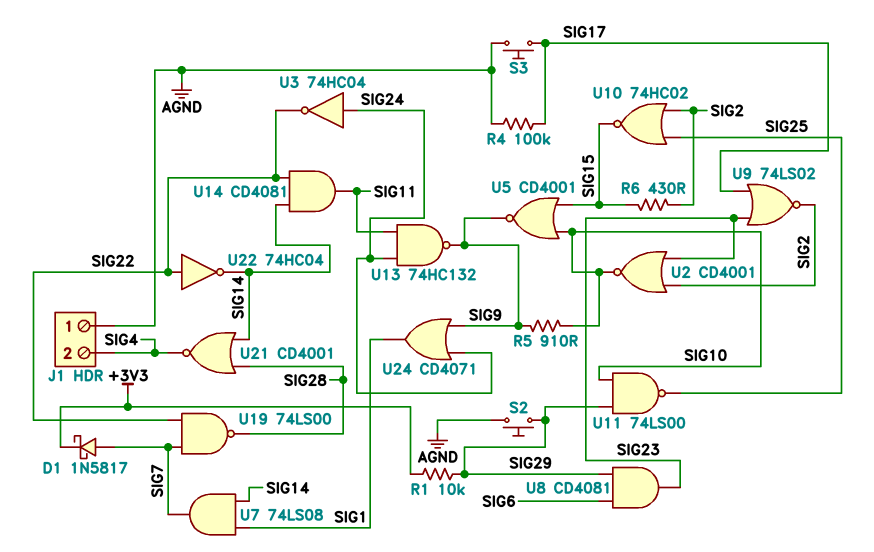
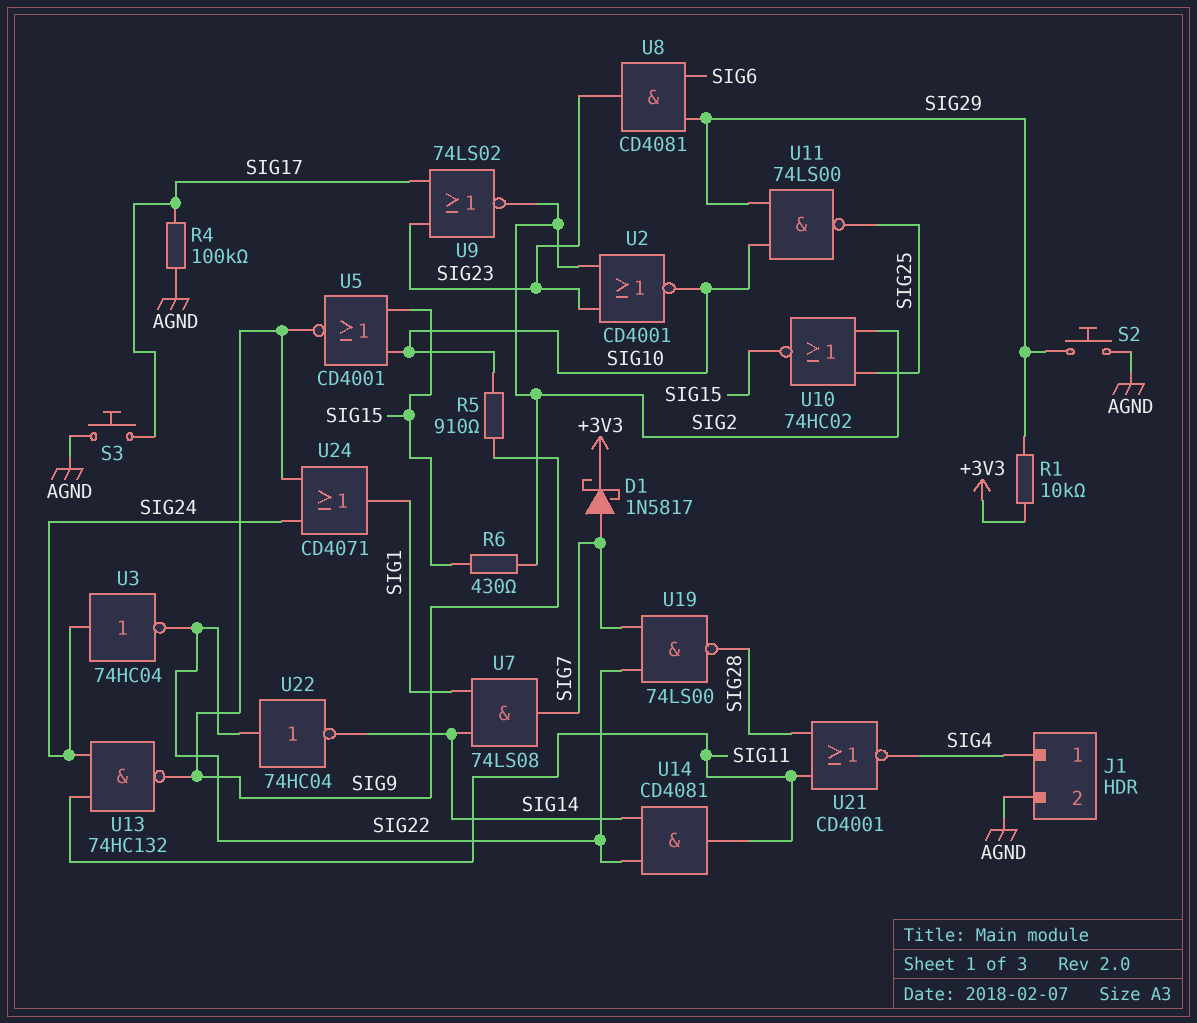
J1 pin 1: AGND -> SIG4
J1 pin 2: SIG4 -> AGND
U21: NOR CD4001 (in SIG14, in SIG28, out SIG4) -> NOR CD4001 (in SIG11, in SIG28, out SIG4)

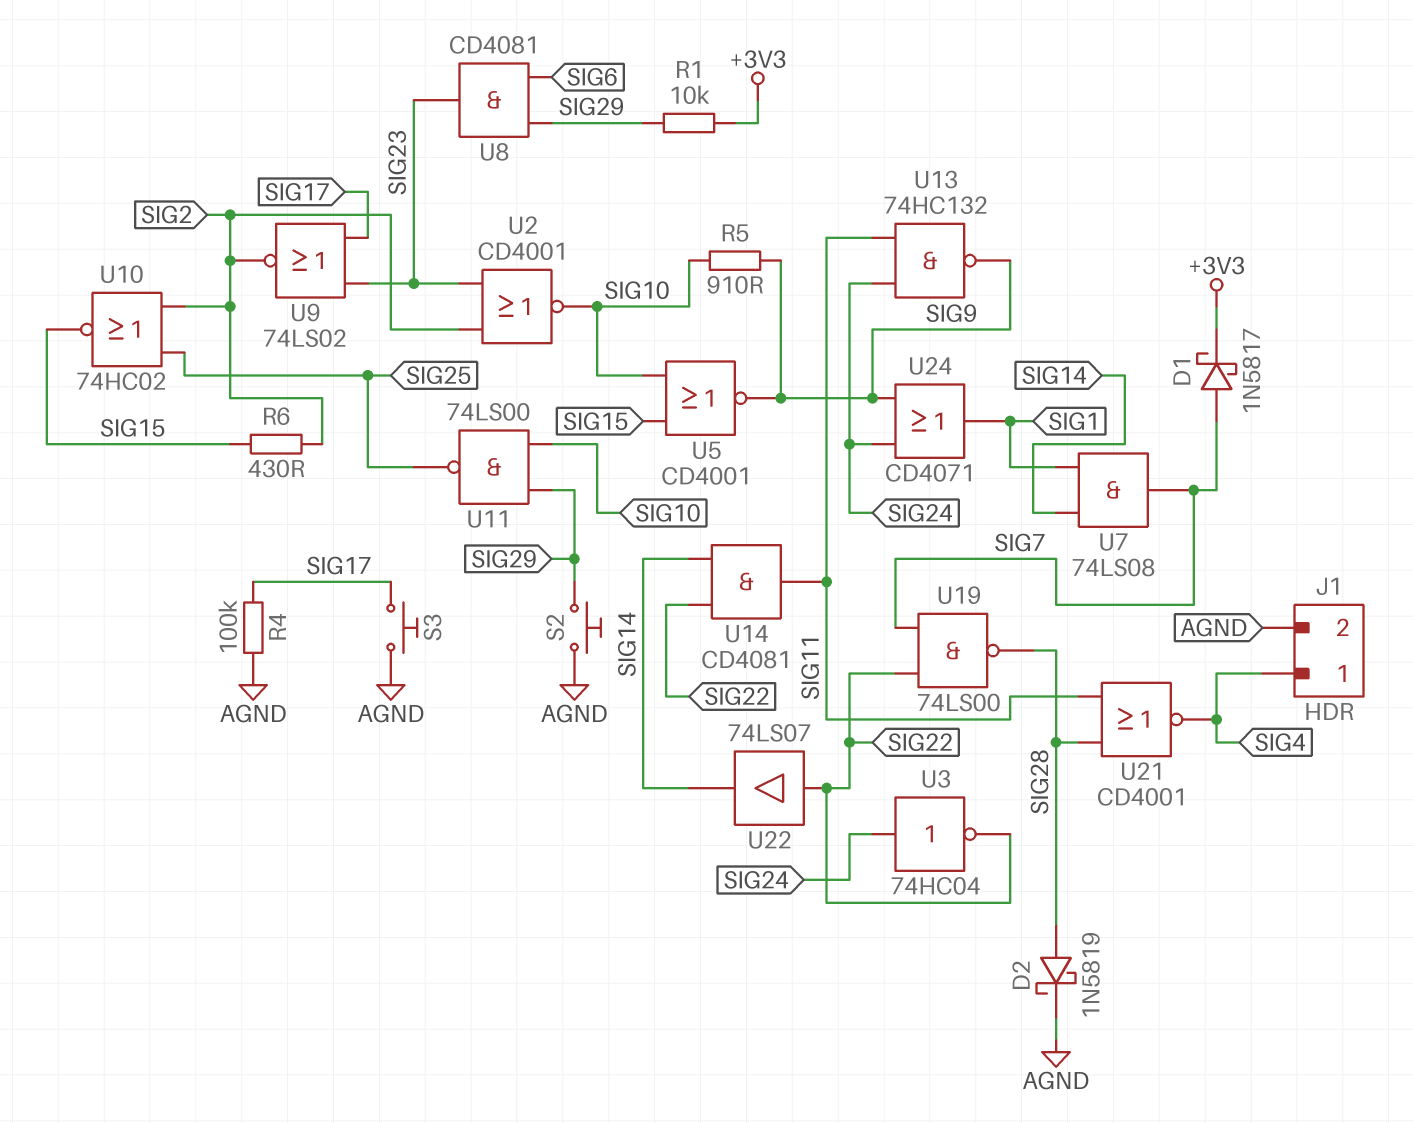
D2: none -> schottky 1N5819 (A SIG28, K AGND)
U22: NOT 74HC04 (in SIG22, out SIG14) -> buffer 74LS07 (in SIG22, out SIG14)

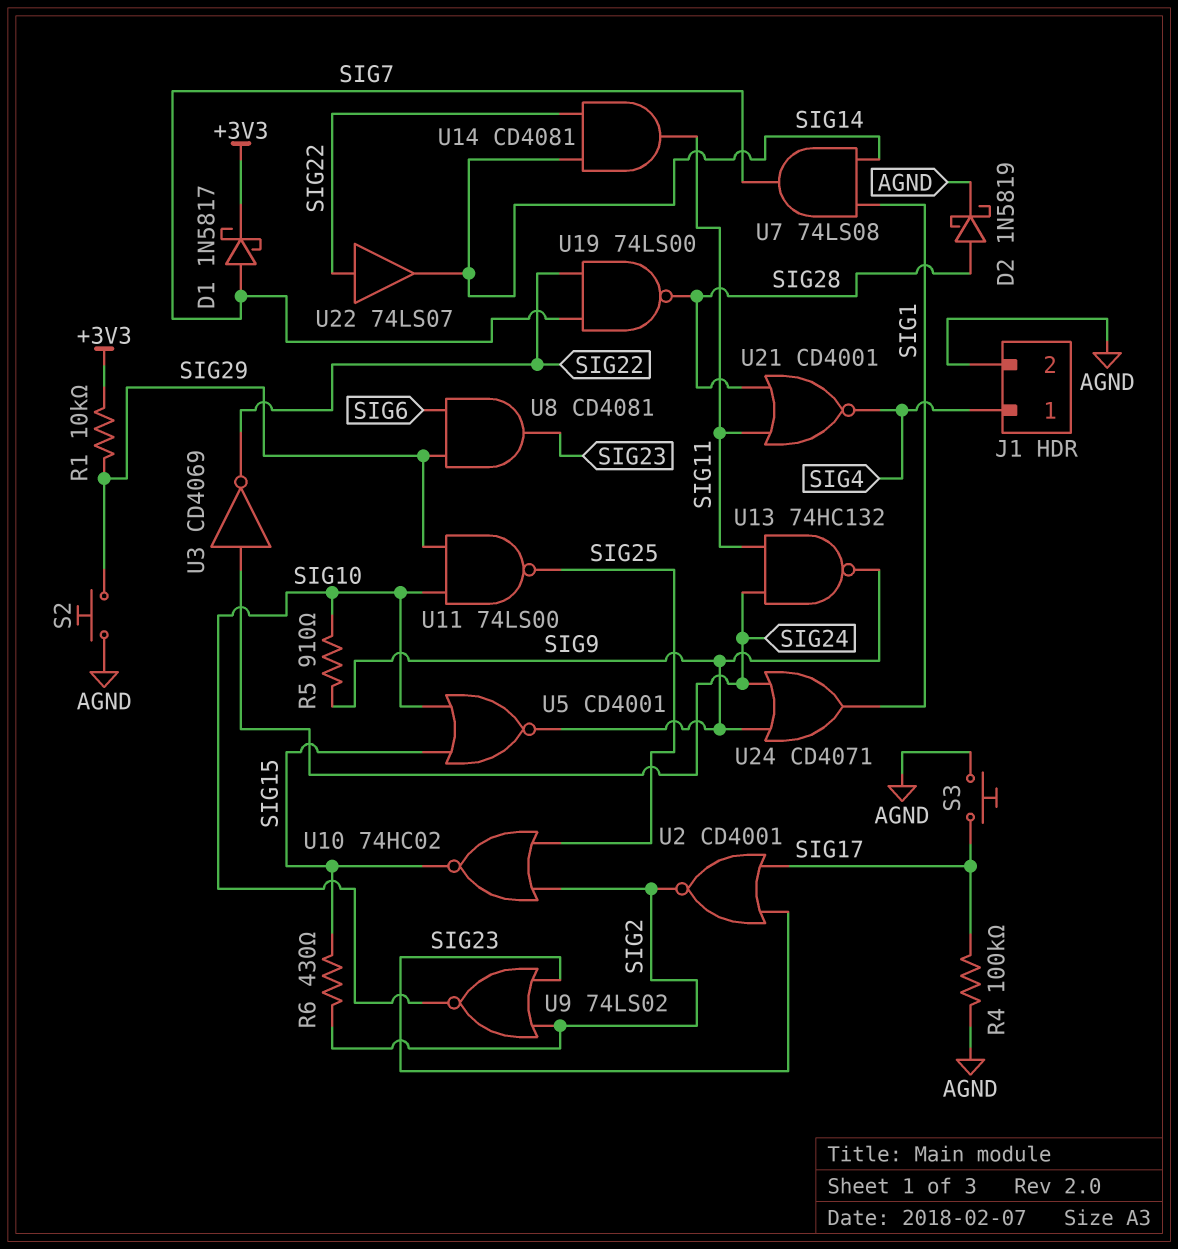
U2: NOR CD4001 (in SIG2, in SIG23, out SIG10) -> NOR CD4001 (in SIG17, in SIG23, out SIG2)
U3: NOT 74HC04 (in SIG24, out SIG22) -> NOT CD4069 (in SIG24, out SIG22)
U9: NOR 74LS02 (in SIG17, in SIG23, out SIG2) -> NOR 74LS02 (in SIG2, in SIG23, out SIG10)

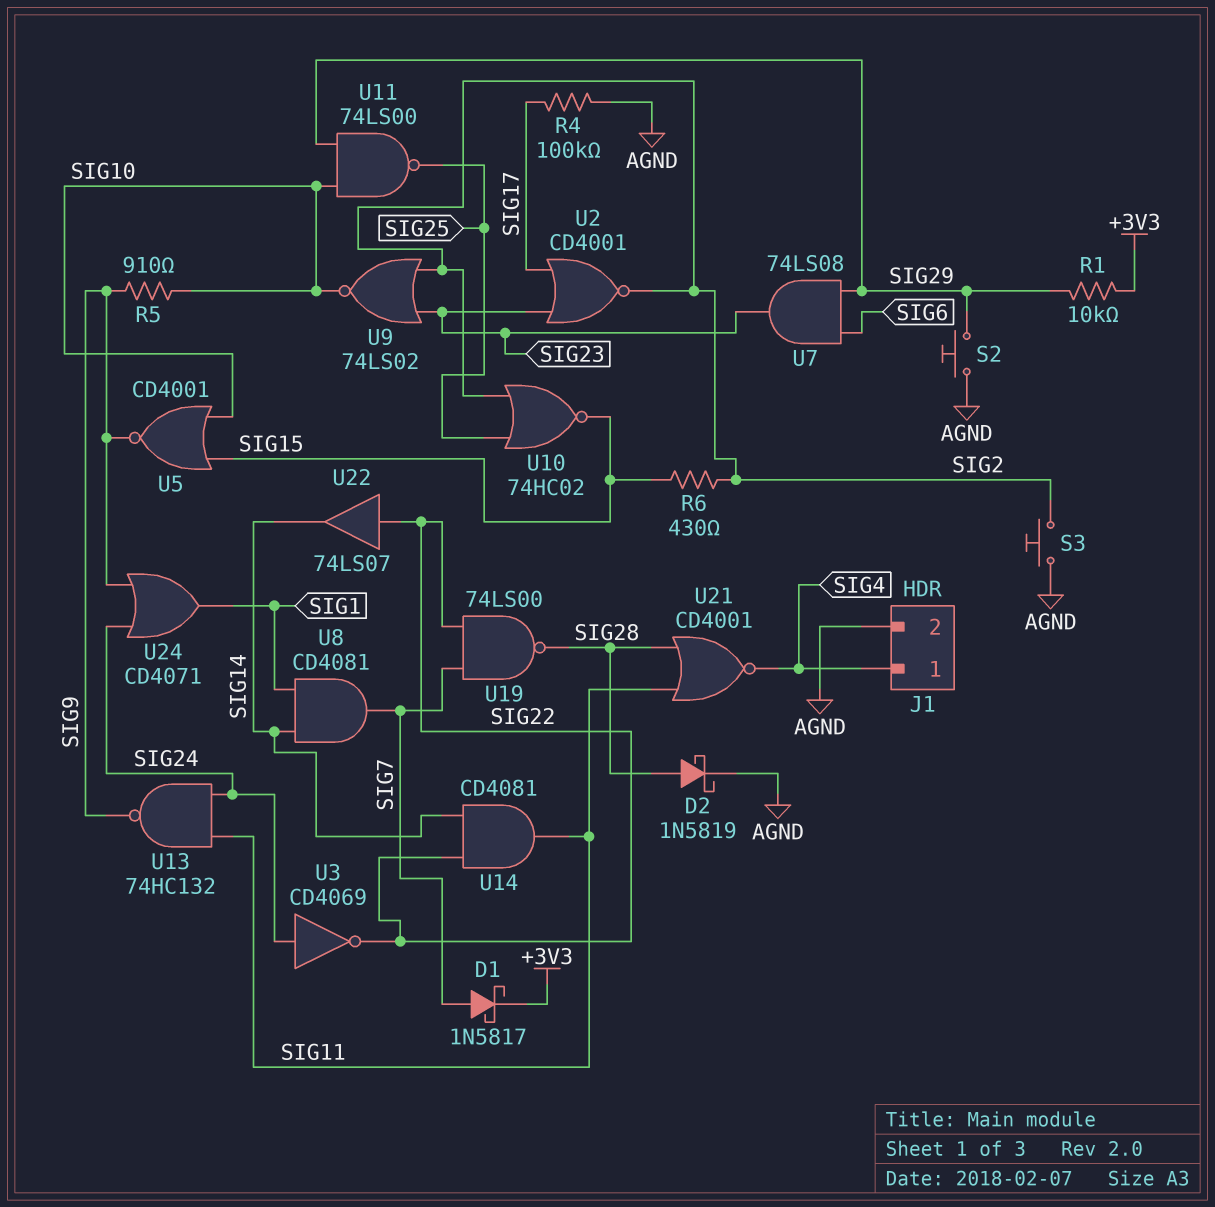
S3: button (AGND, SIG17) -> button (AGND, SIG2)
U7: AND 74LS08 (in SIG1, in SIG14, out SIG7) -> AND 74LS08 (in SIG6, in SIG29, out SIG23)
U8: AND CD4081 (in SIG6, in SIG29, out SIG23) -> AND CD4081 (in SIG1, in SIG14, out SIG7)

